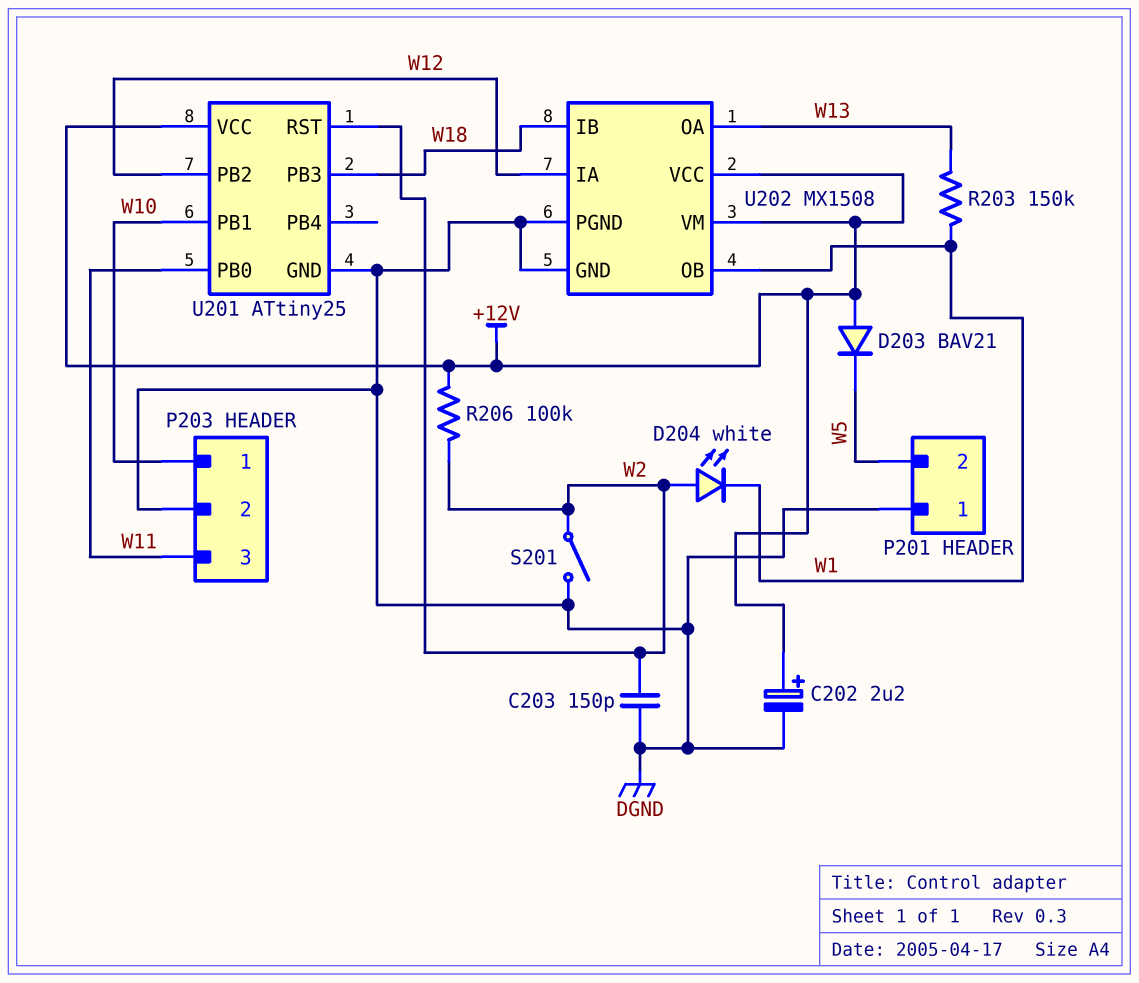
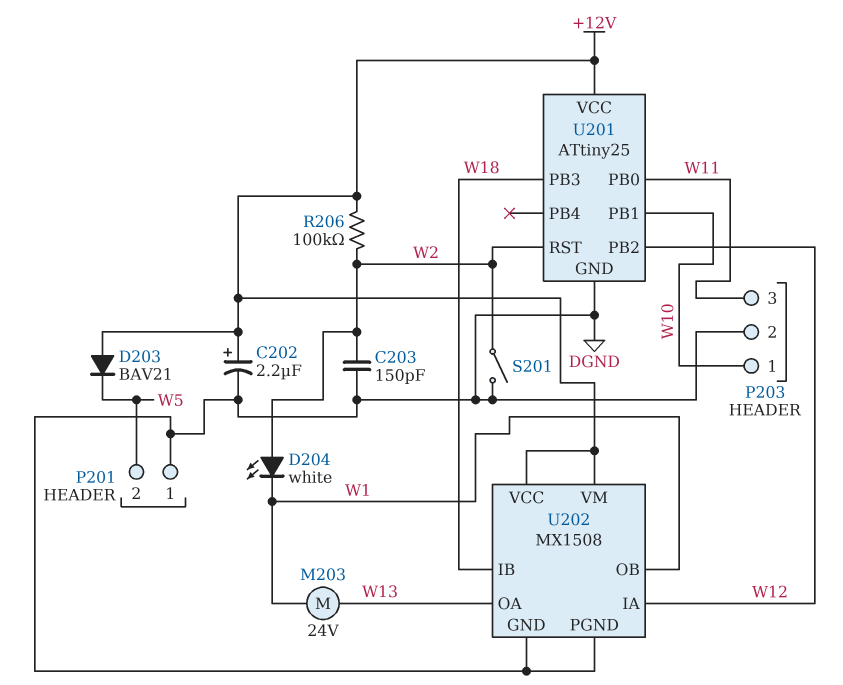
M203: none -> motor 24V (W1, W13)
R203: 150k (W1, W13) -> none

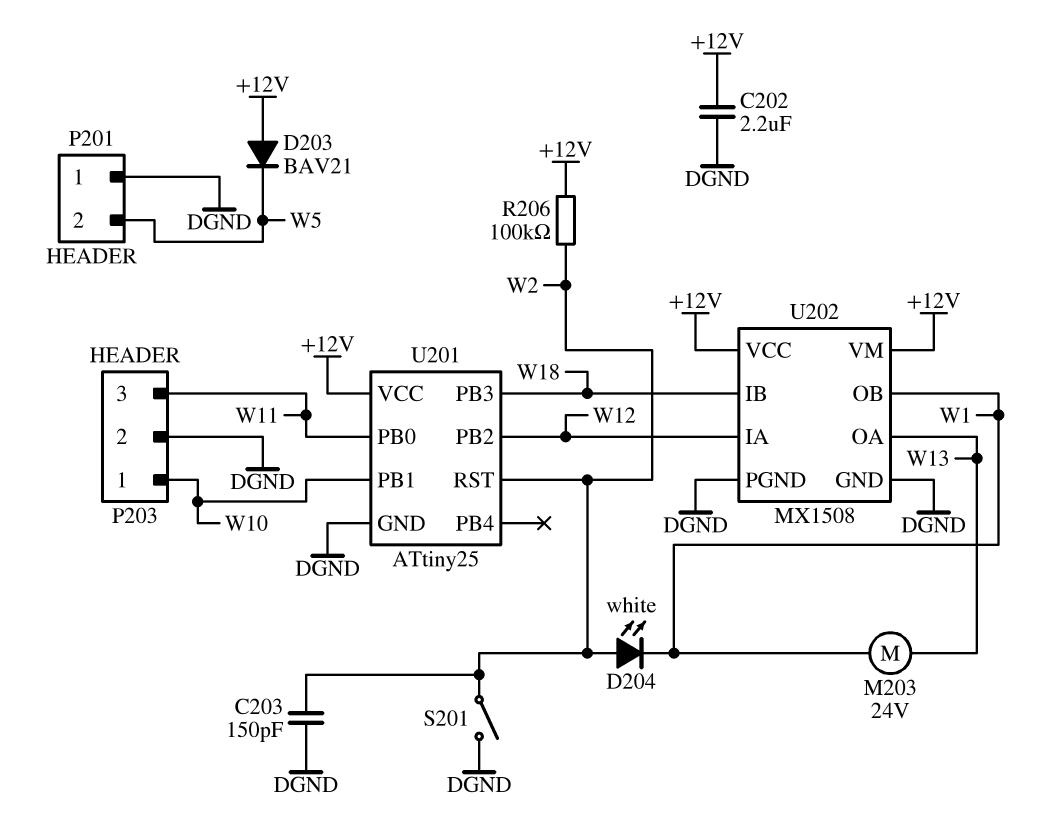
C202: 2.2uF (plus +12V, minus DGND) -> 2.2uF (+12V, DGND)

